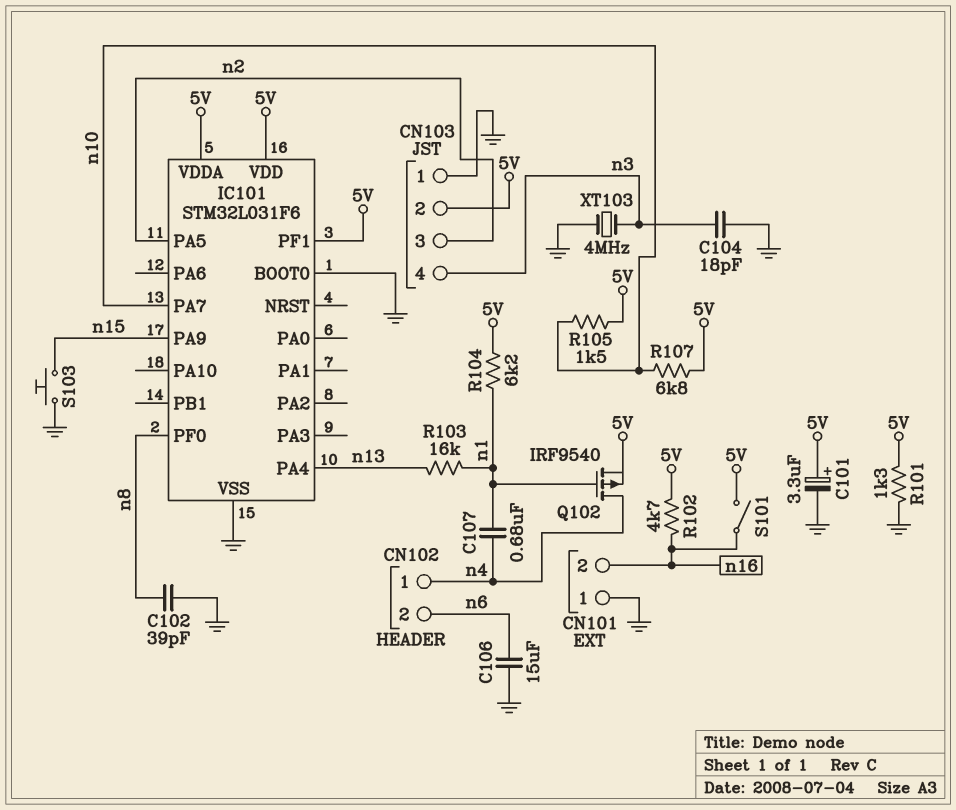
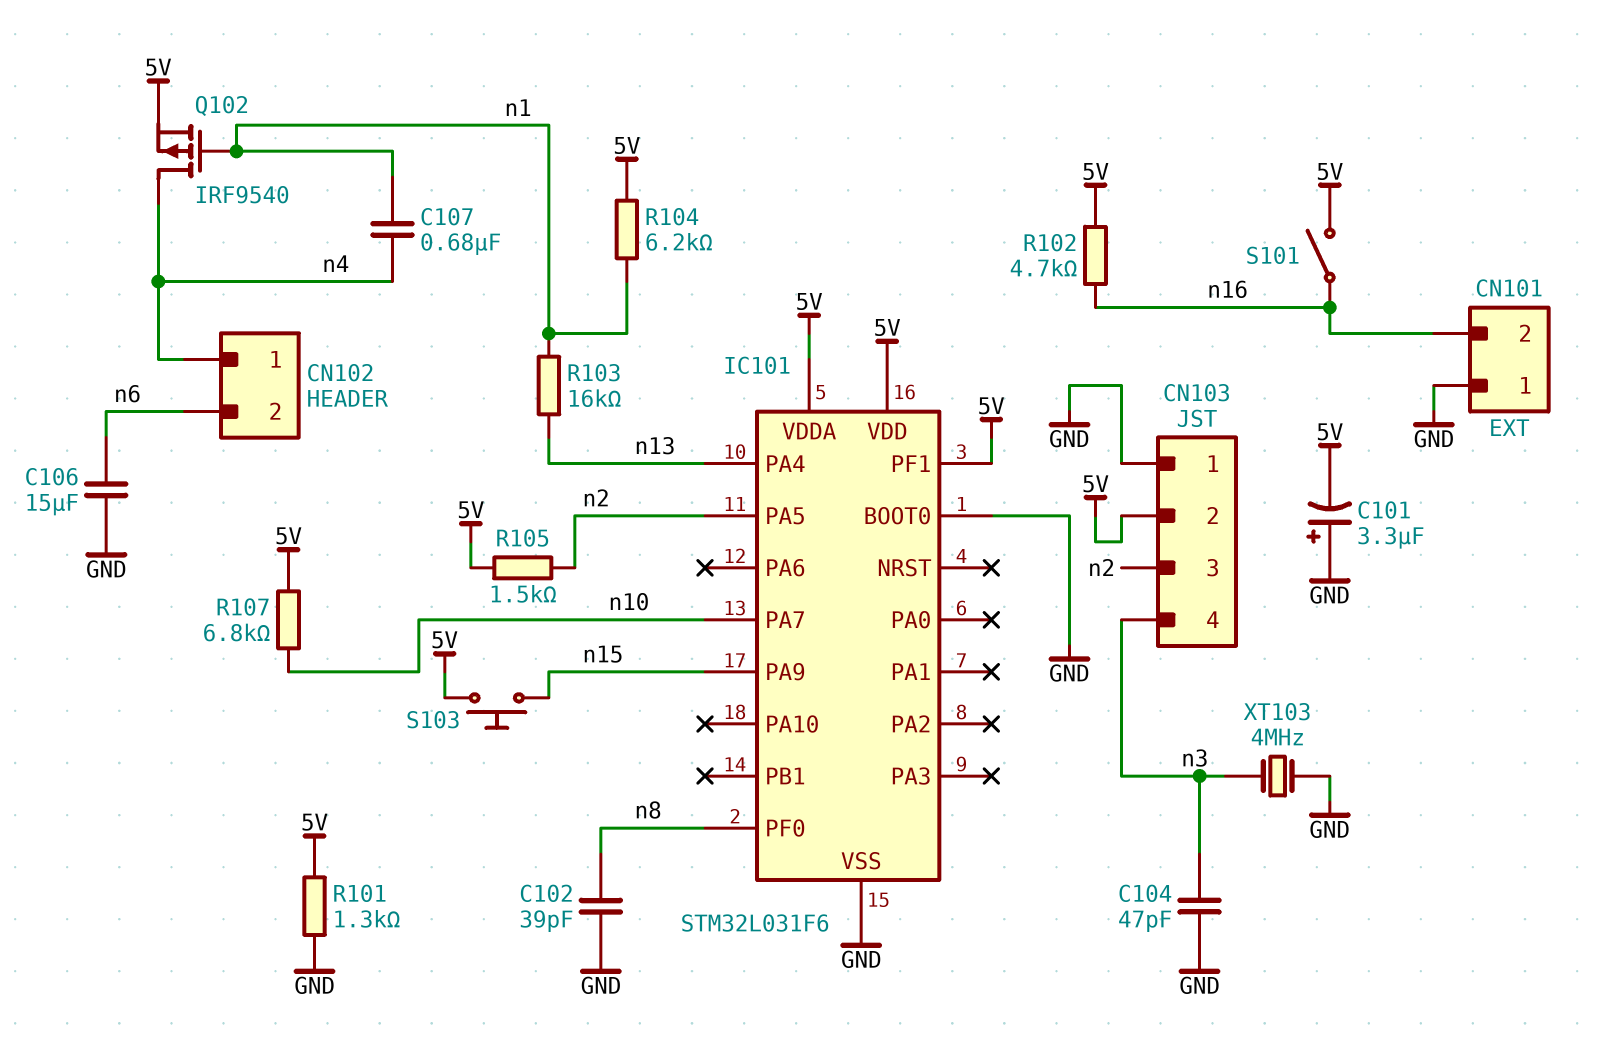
C101: 3.3uF (plus 5V, minus GND) -> 3.3uF (plus GND, minus 5V)
C104: 18pF (GND, n3) -> 47pF (GND, n3)
R105: 1.5k (5V, n10) -> 1.5k (5V, n2)
S103: button (GND, n15) -> button (5V, n15)

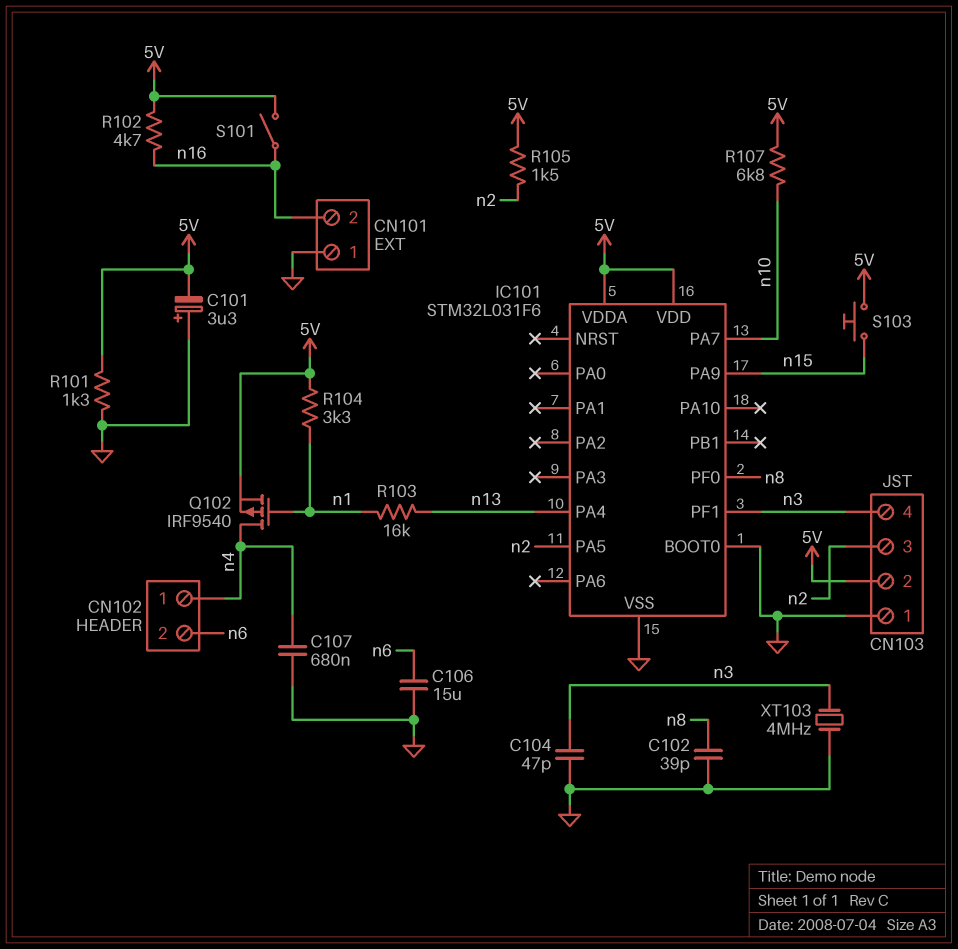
C107: 680nF (n1, n4) -> 680nF (GND, n4)
IC101 pin PF1: 5V -> n3
R104: 6.2k (5V, n1) -> 3.3k (5V, n1)

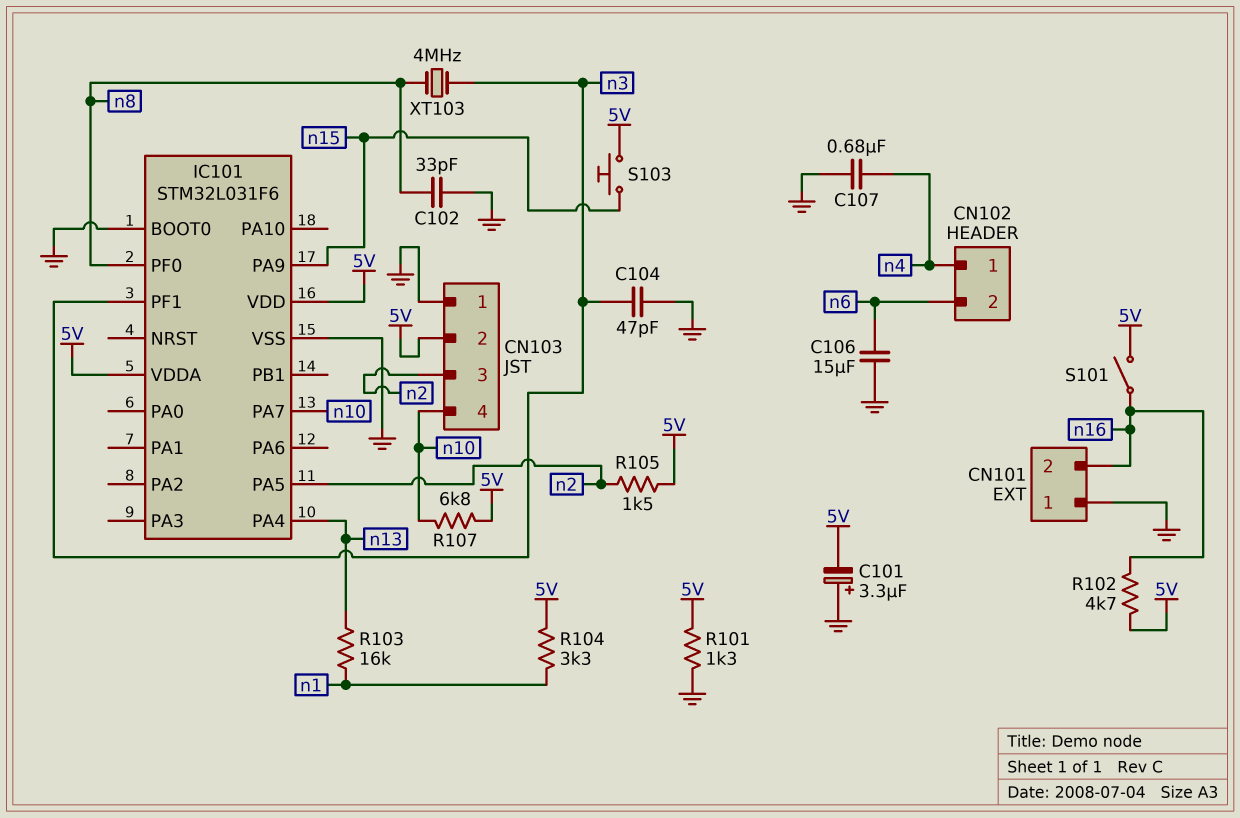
C102: 39pF (GND, n8) -> 33pF (GND, n8)
CN103 pin 4: n3 -> n10
Q102: PMOS IRF9540 (G n1, D n4, S 5V) -> none
XT103: 4MHz (GND, n3) -> 4MHz (n3, n8)

